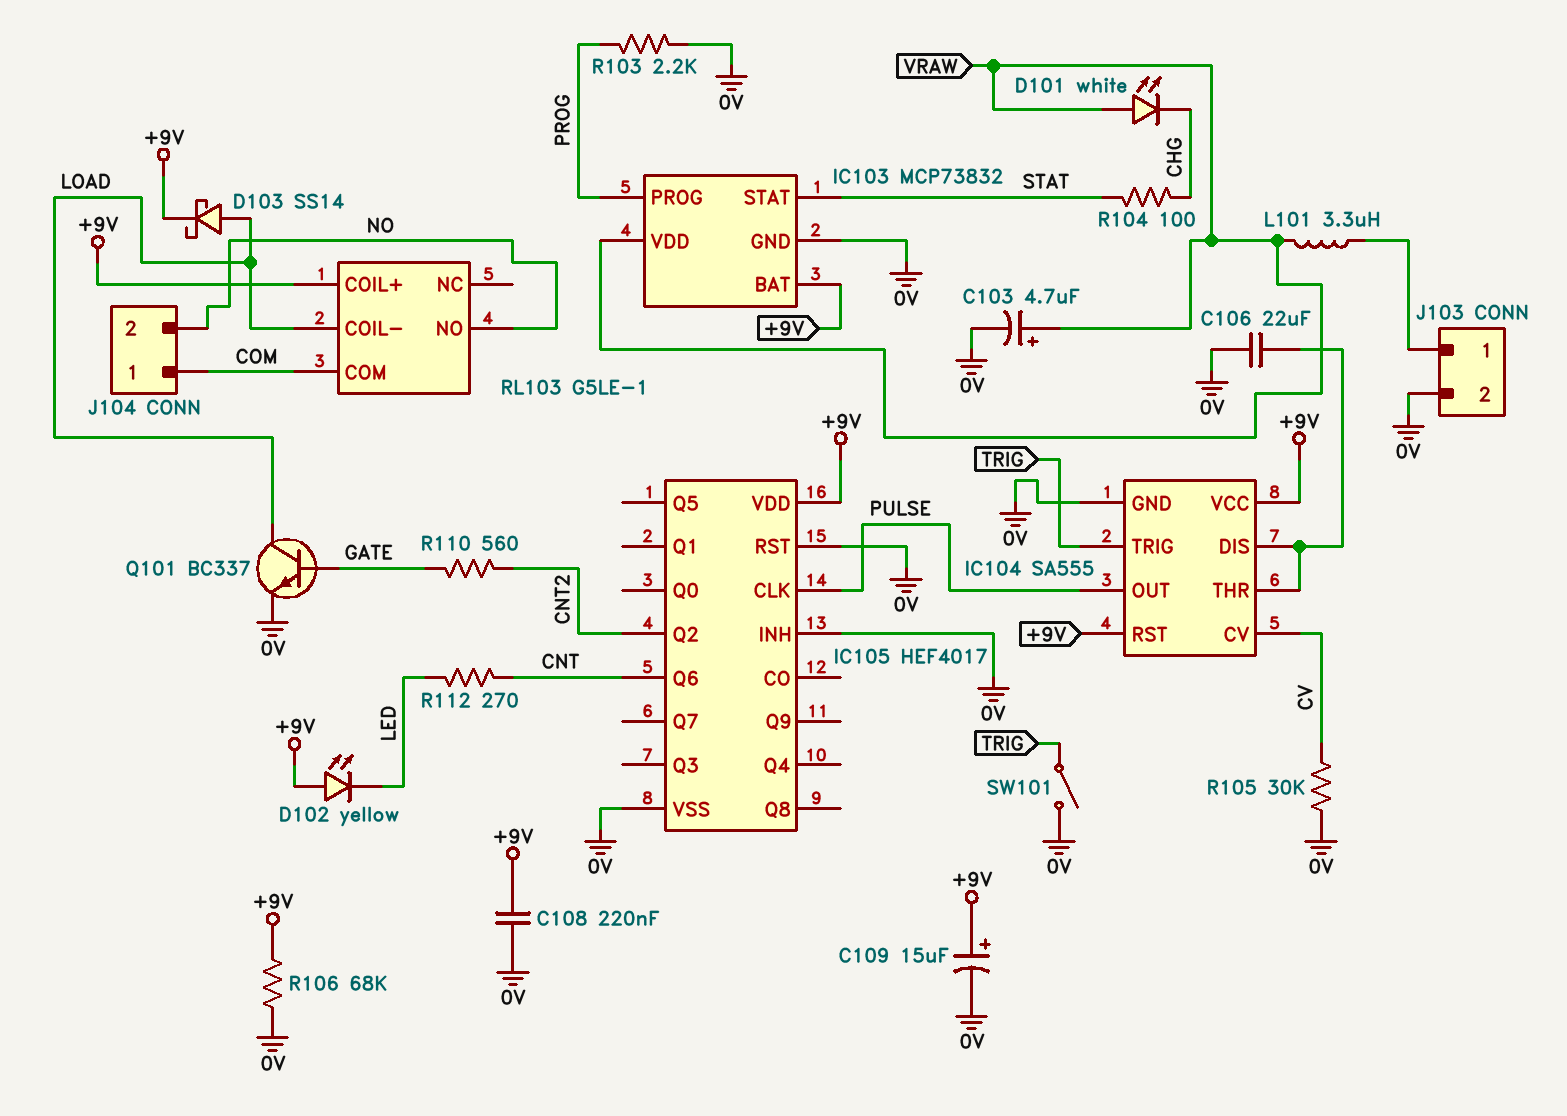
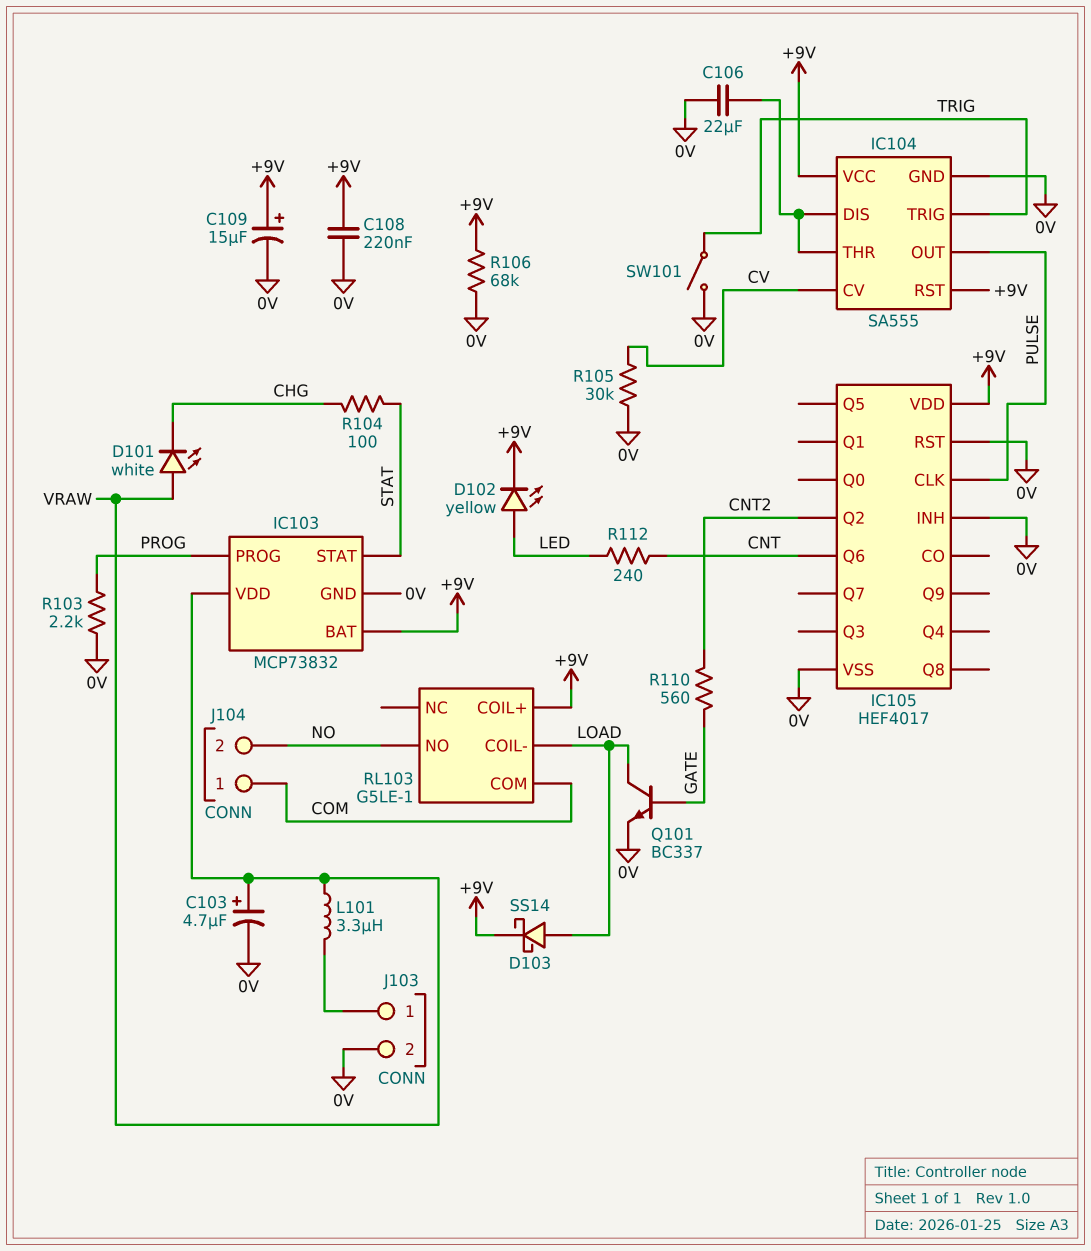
D102: LED yellow (A +9V, K LED) -> LED yellow (A LED, K +9V)
R112: 270 (CNT, LED) -> 240 (CNT, LED)

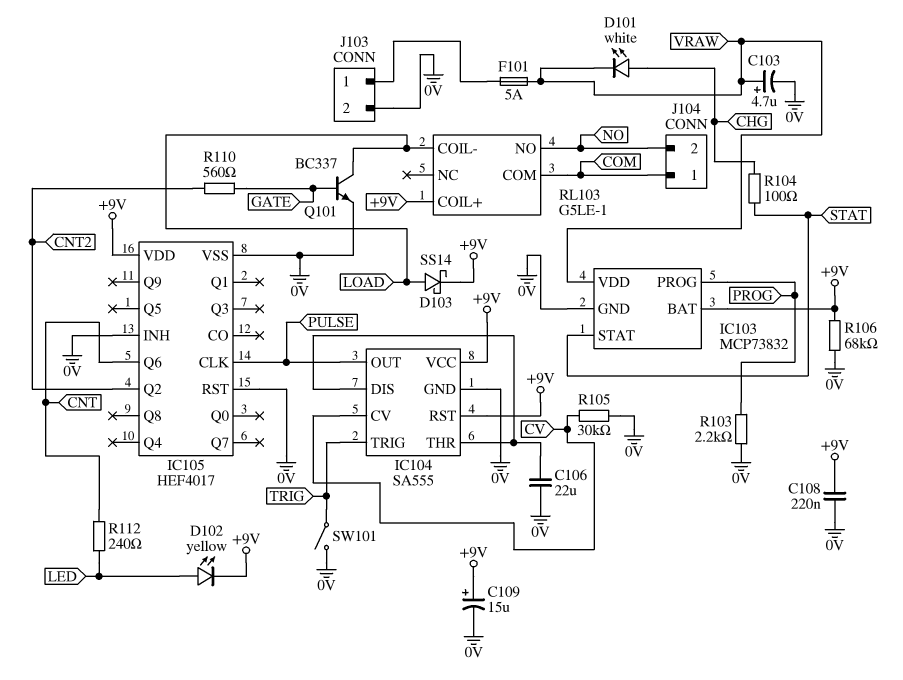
D101: LED white (A VRAW, K CHG) -> LED white (A CHG, K VRAW)
F101: none -> 5A (J103/1, VRAW)
L101: 3.3uH (J103/1, VRAW) -> none

